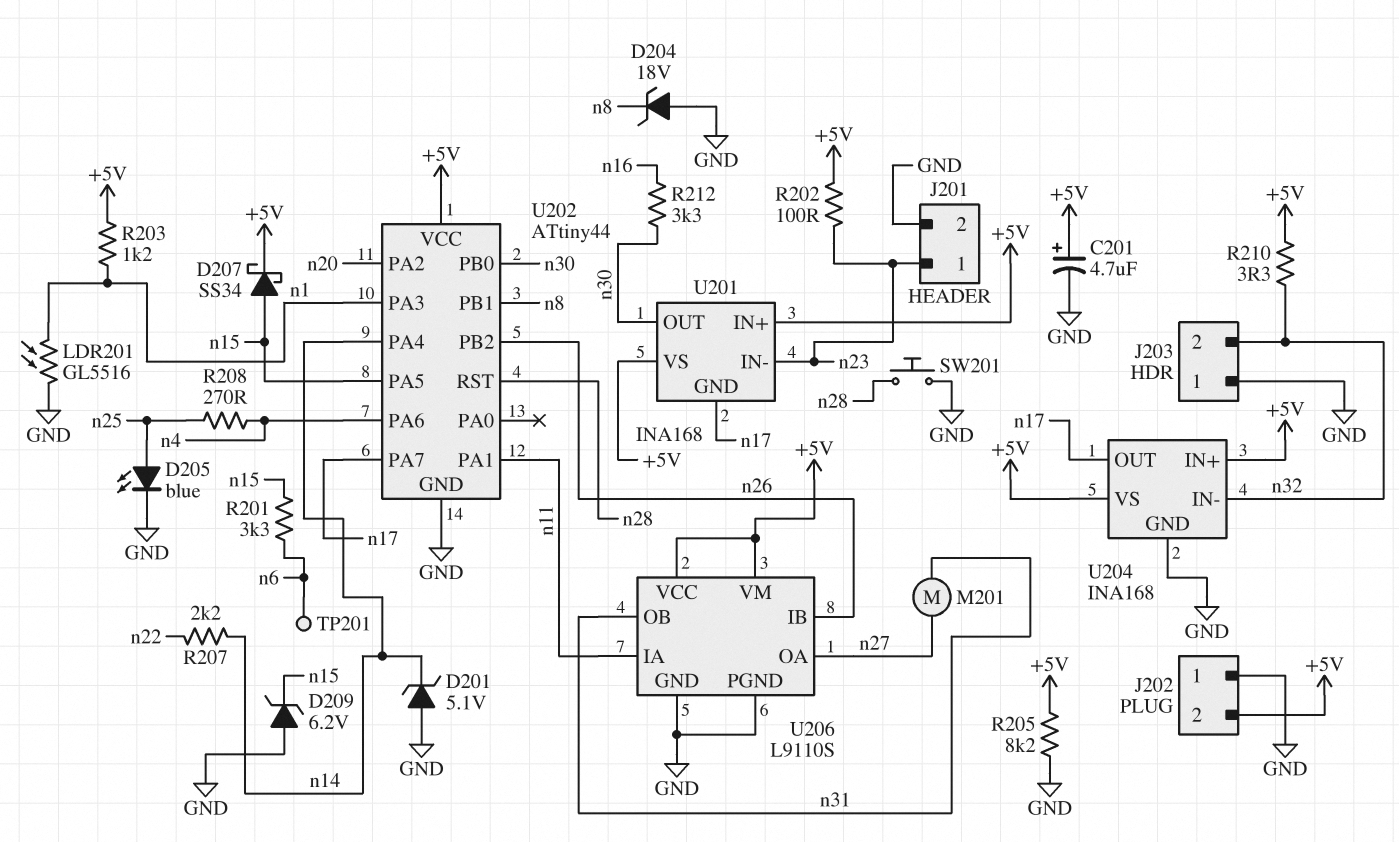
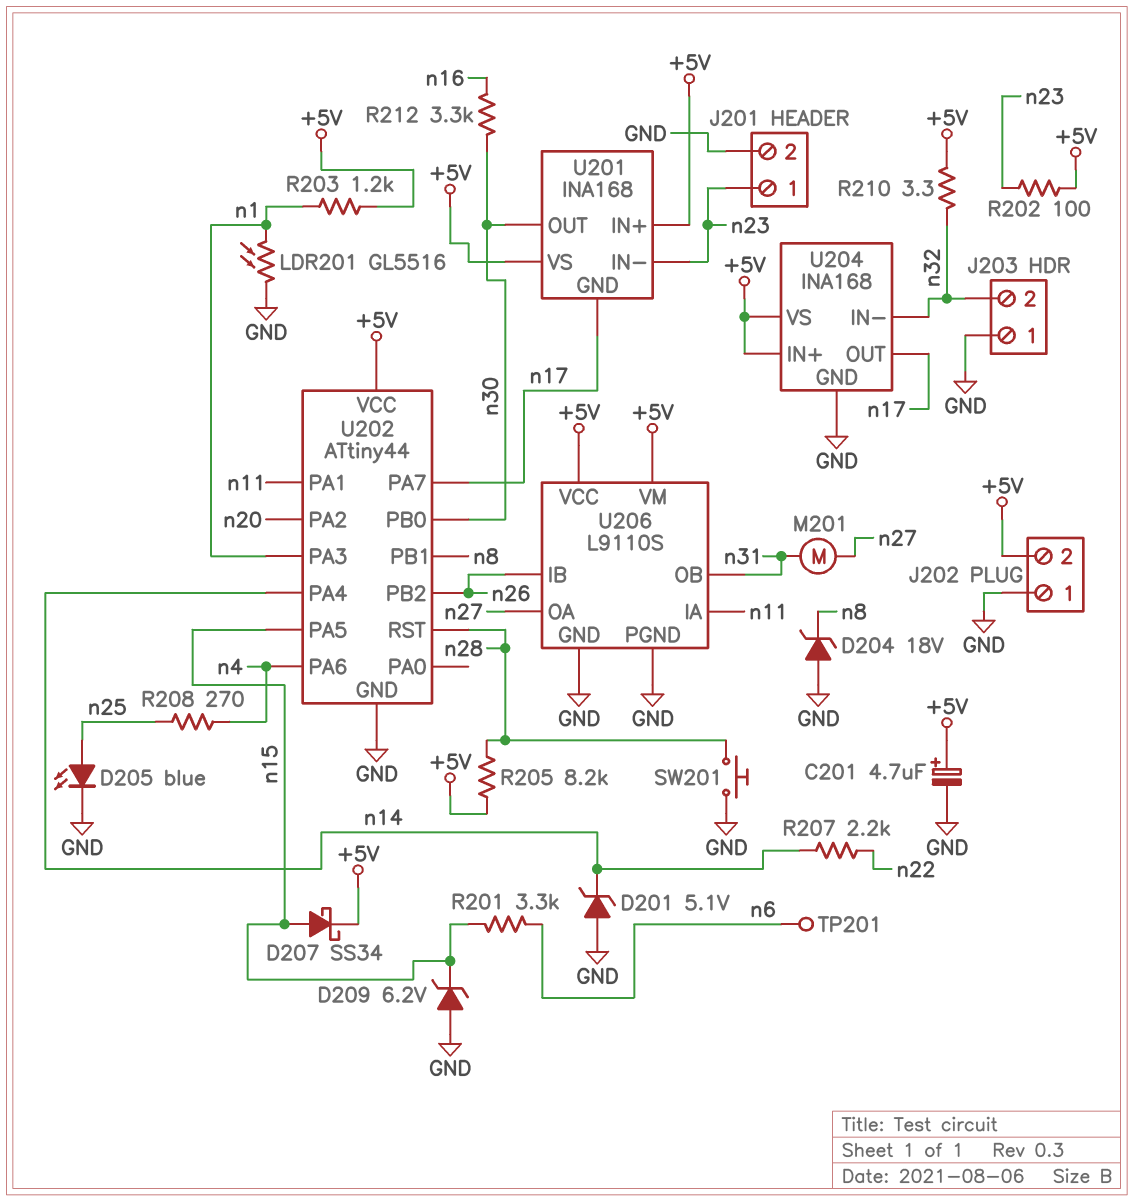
R205: 8.2k (+5V, GND) -> 8.2k (+5V, n28)

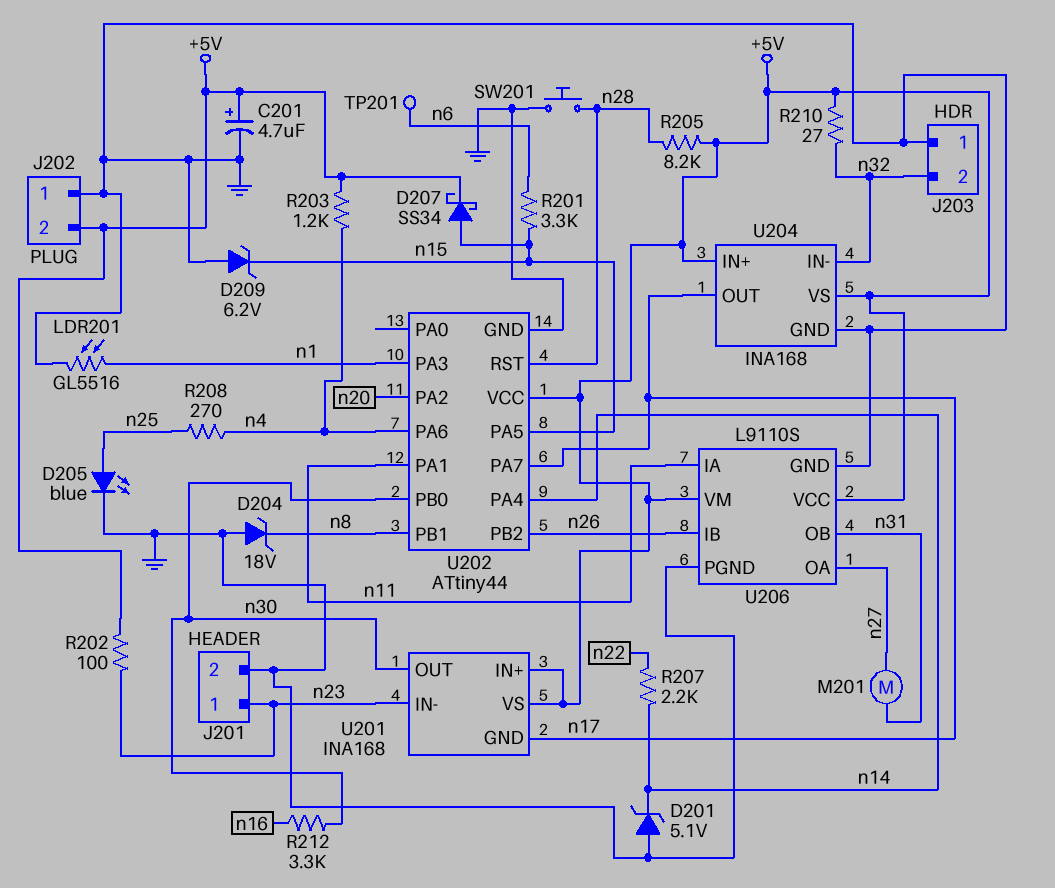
R203: 1.2k (+5V, n1) -> 1.2k (+5V, n4)
R210: 3.3 (+5V, n32) -> 27 (+5V, n32)

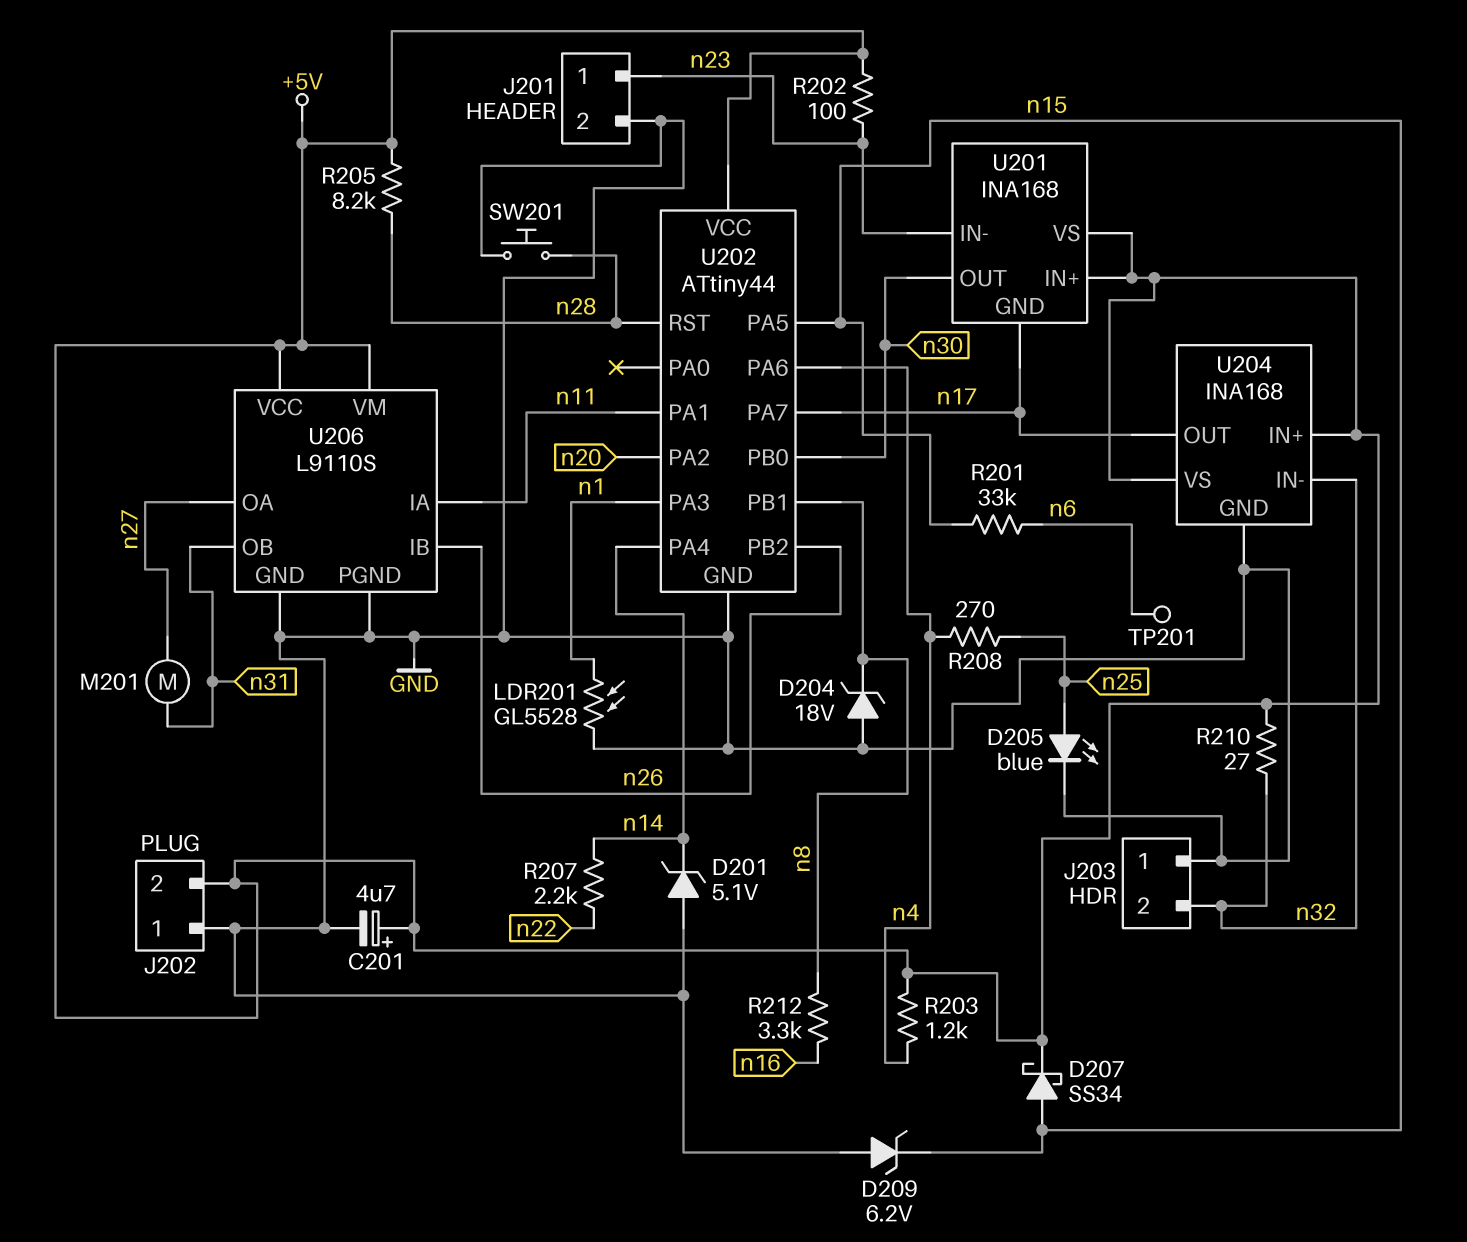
LDR201: GL5516 (GND, n1) -> GL5528 (GND, n1)
R201: 3.3k (n6, n15) -> 33k (n6, n15)
R212: 3.3k (n16, n30) -> 3.3k (n8, n16)

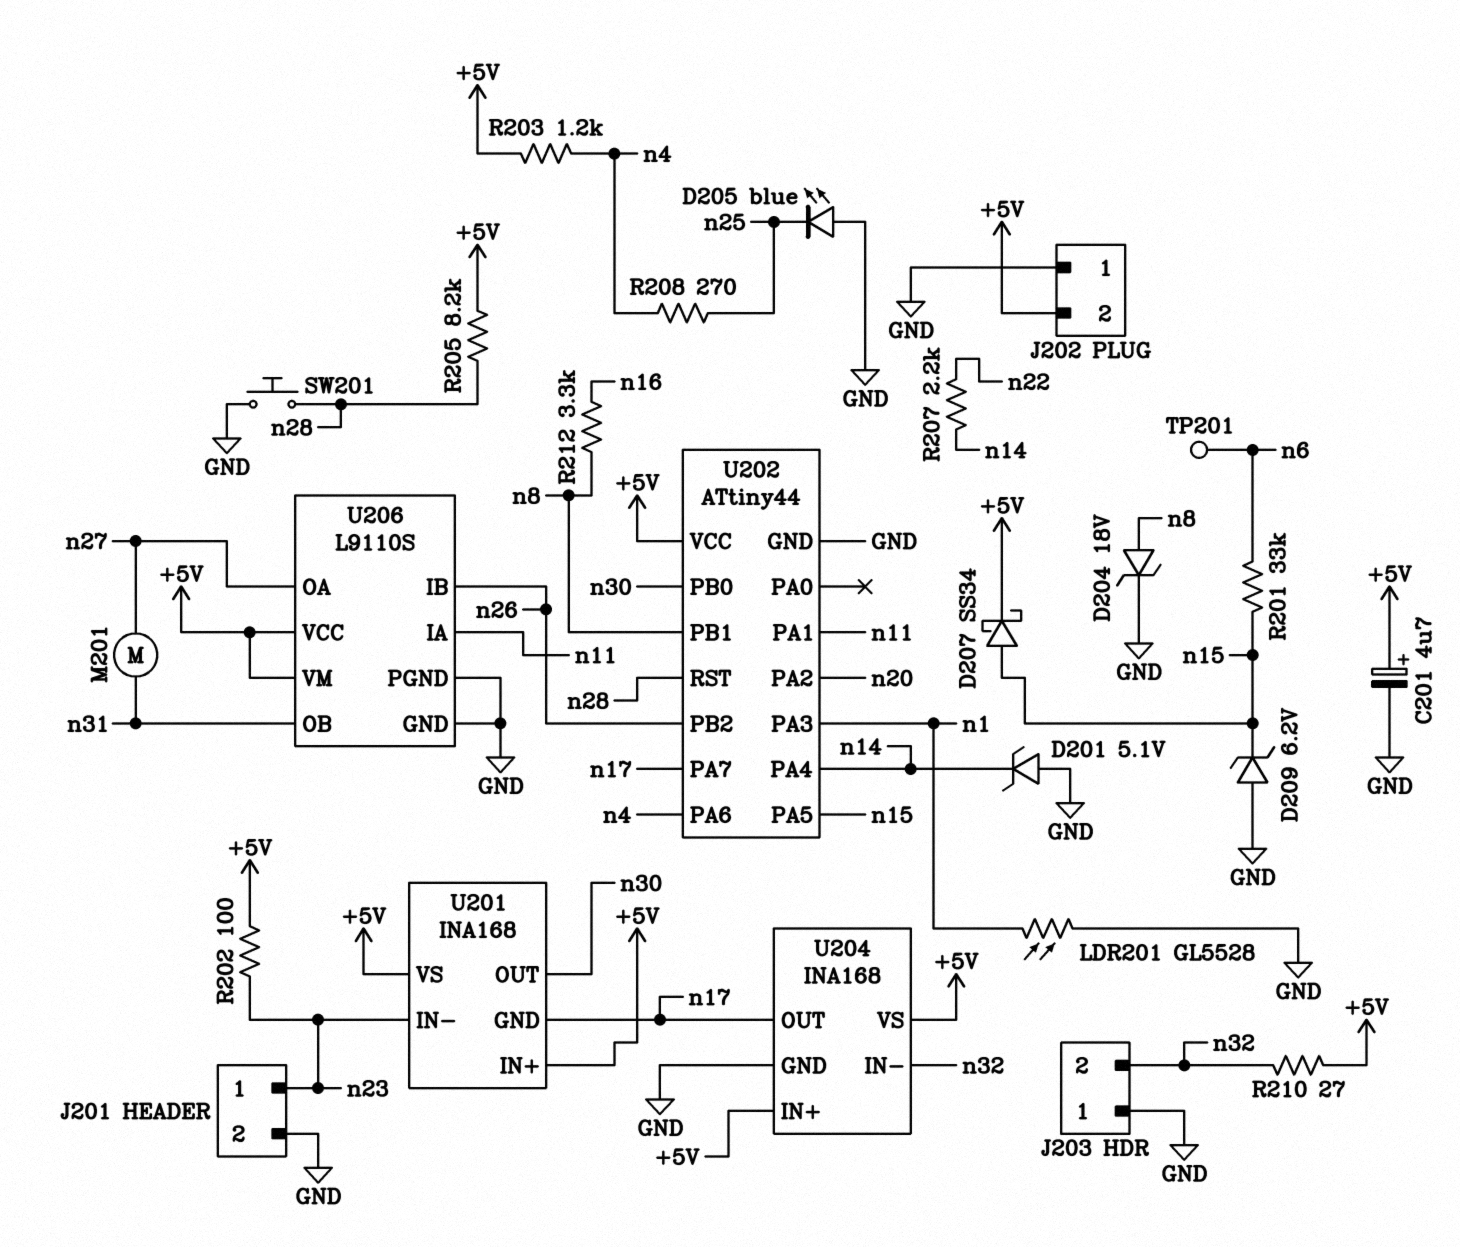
D204: zener 18V (A GND, K n8) -> zener 18V (A n8, K GND)
D205: LED blue (A n25, K GND) -> LED blue (A GND, K n25)

